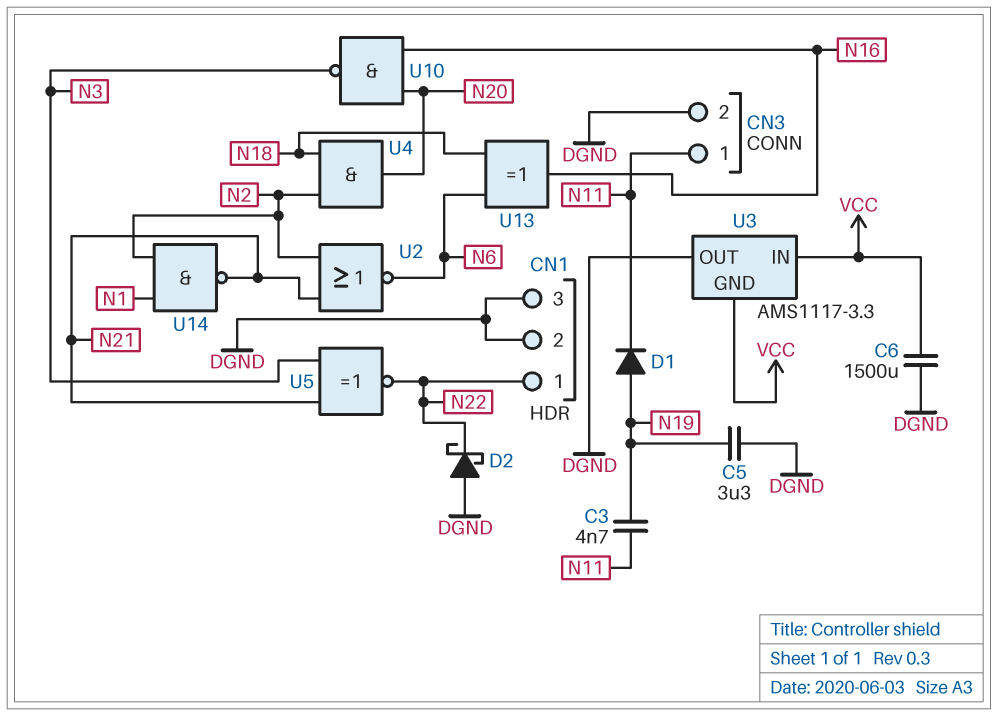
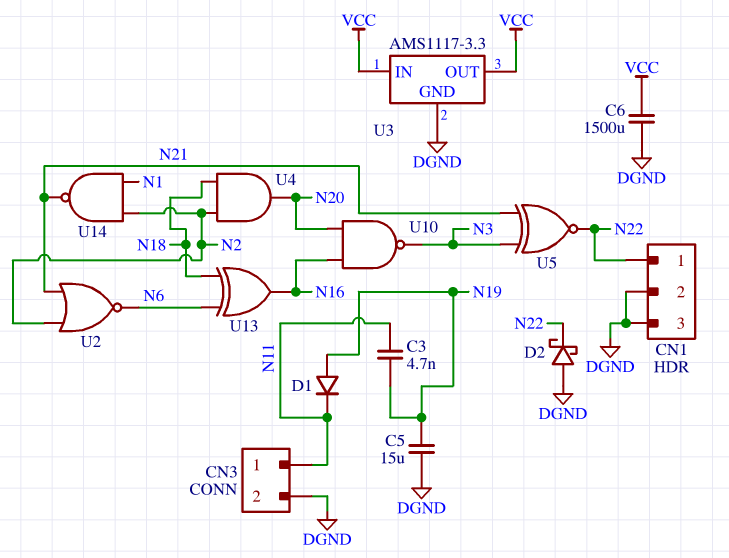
C5: 3.3uF (DGND, N19) -> 15uF (DGND, N19)
U3 pin GND: VCC -> DGND
U3 pin OUT: DGND -> VCC

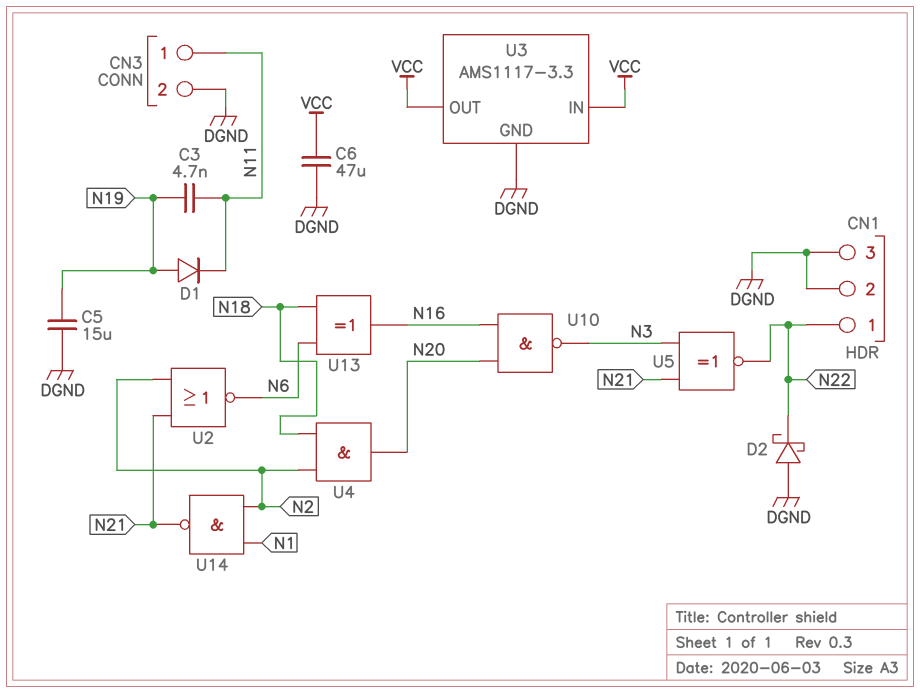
C6: 1500uF (DGND, VCC) -> 47uF (DGND, VCC)

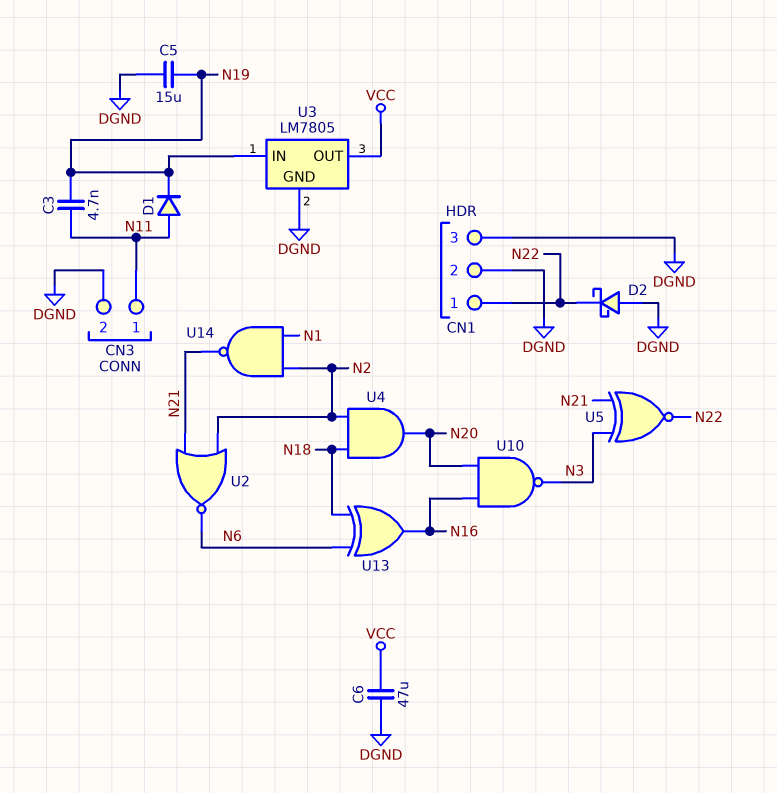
D1: diode (A N19, K N11) -> diode (A N11, K N19)
U3: AMS1117-3.3 -> LM7805
U3 pin IN: VCC -> N19

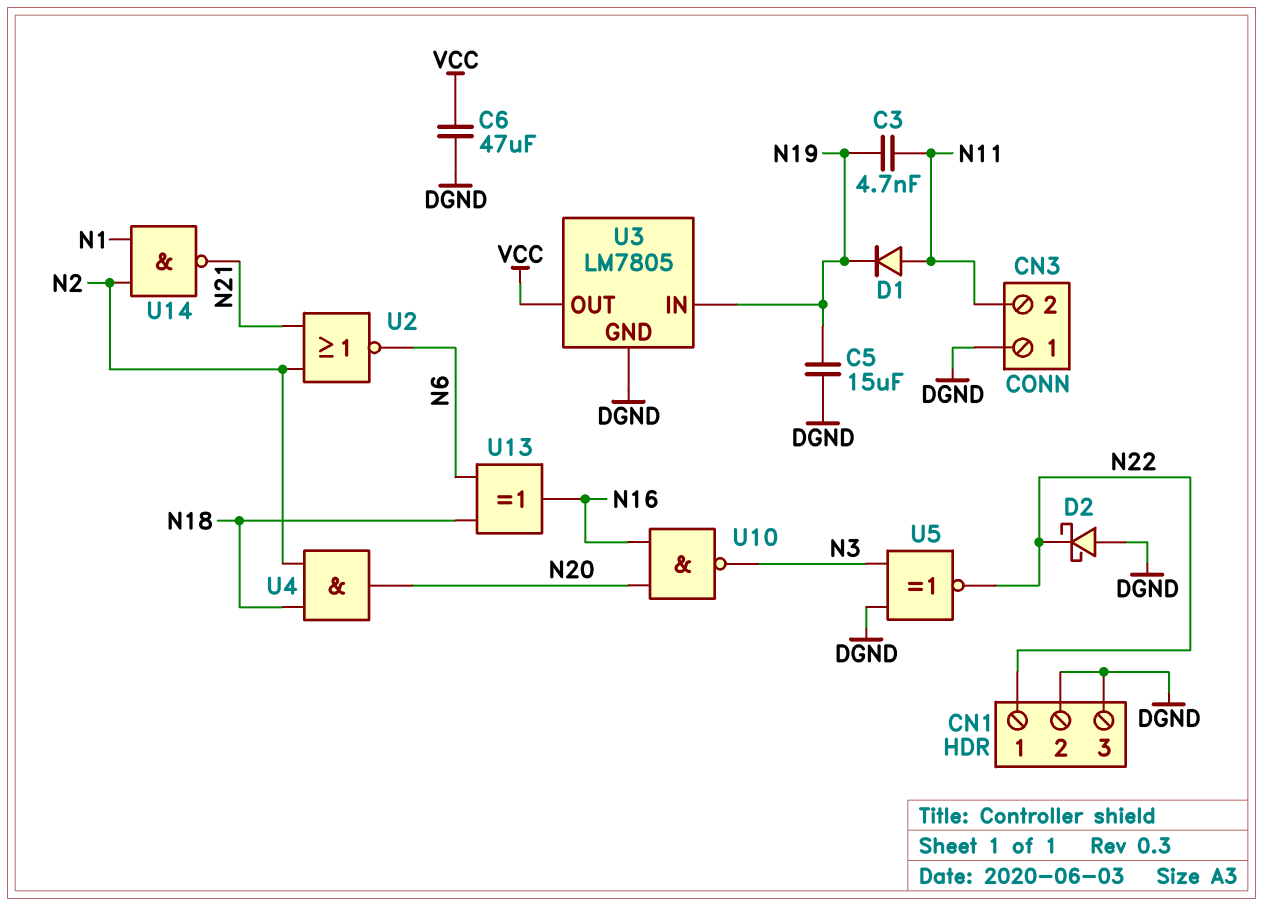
CN3 pin 1: N11 -> DGND
CN3 pin 2: DGND -> N11
U5: XNOR (in N3, in N21, out N22) -> XNOR (in DGND, in N3, out N22)

